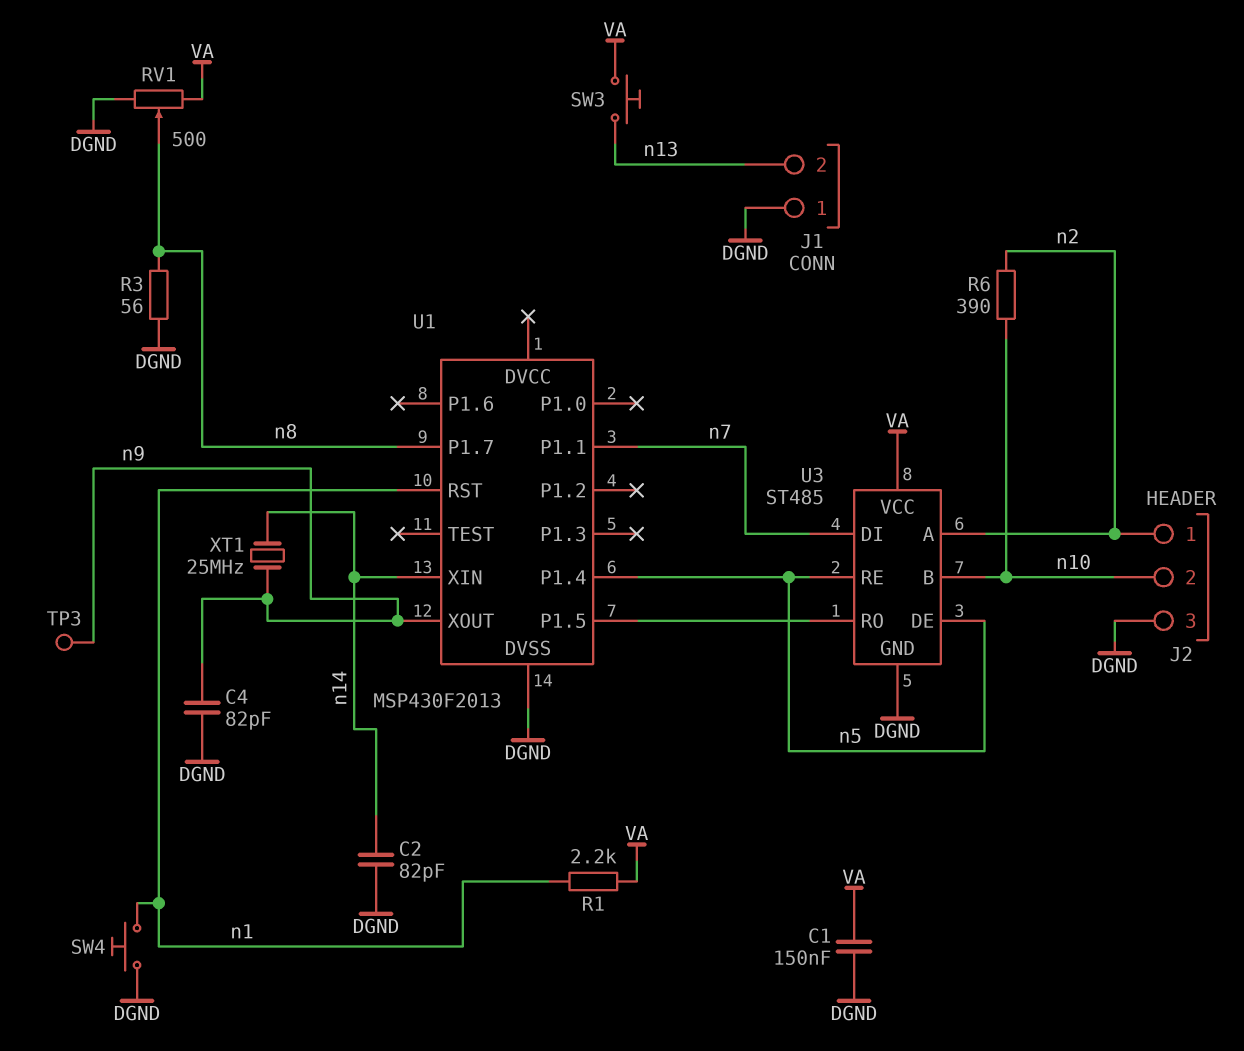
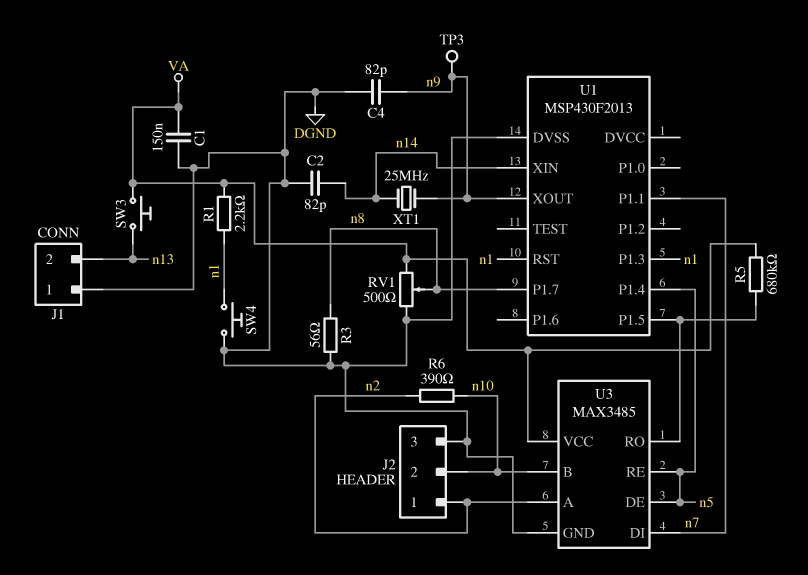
R5: none -> 680k (U1/P1.5, VA)
U1 pin P1.3: none -> n1
U3: ST485 -> MAX3485

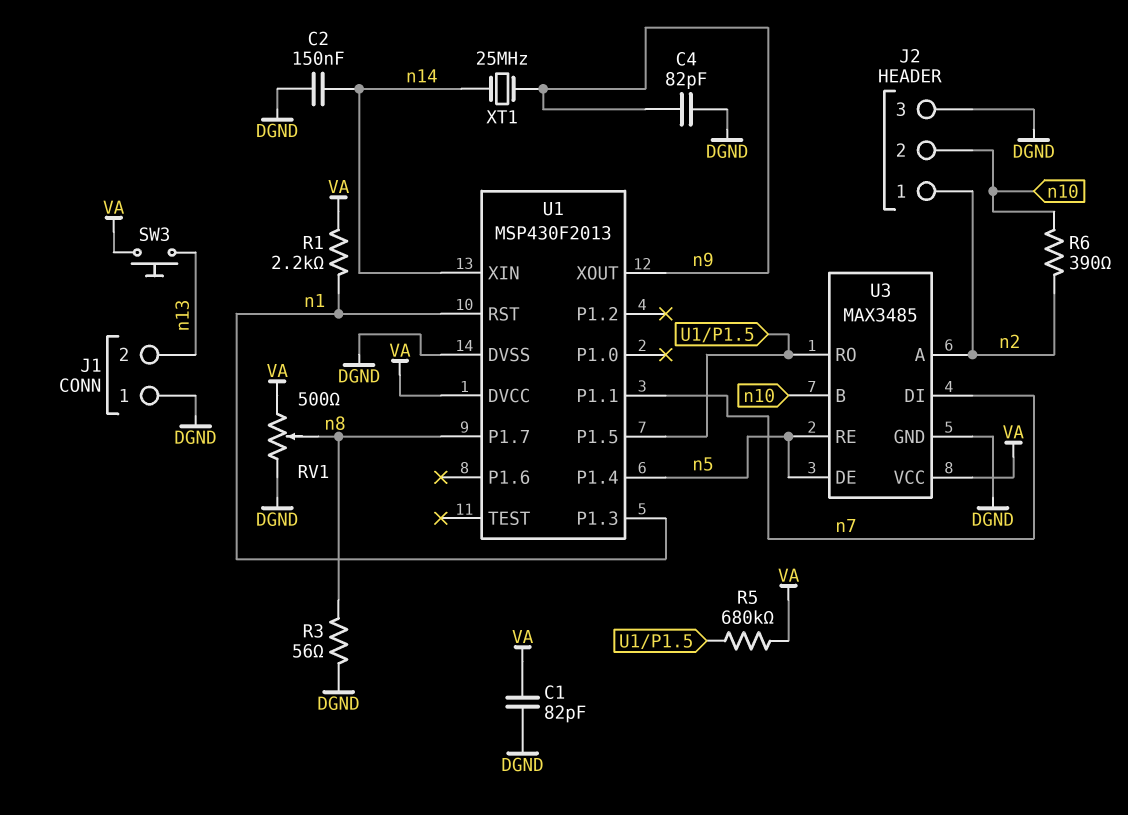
C1: 150nF (DGND, VA) -> 82pF (DGND, VA)
C2: 82pF (DGND, n14) -> 150nF (DGND, n14)
SW4: button (DGND, n1) -> none
TP3: test point (n9) -> none
U1 pin DVCC: none -> VA

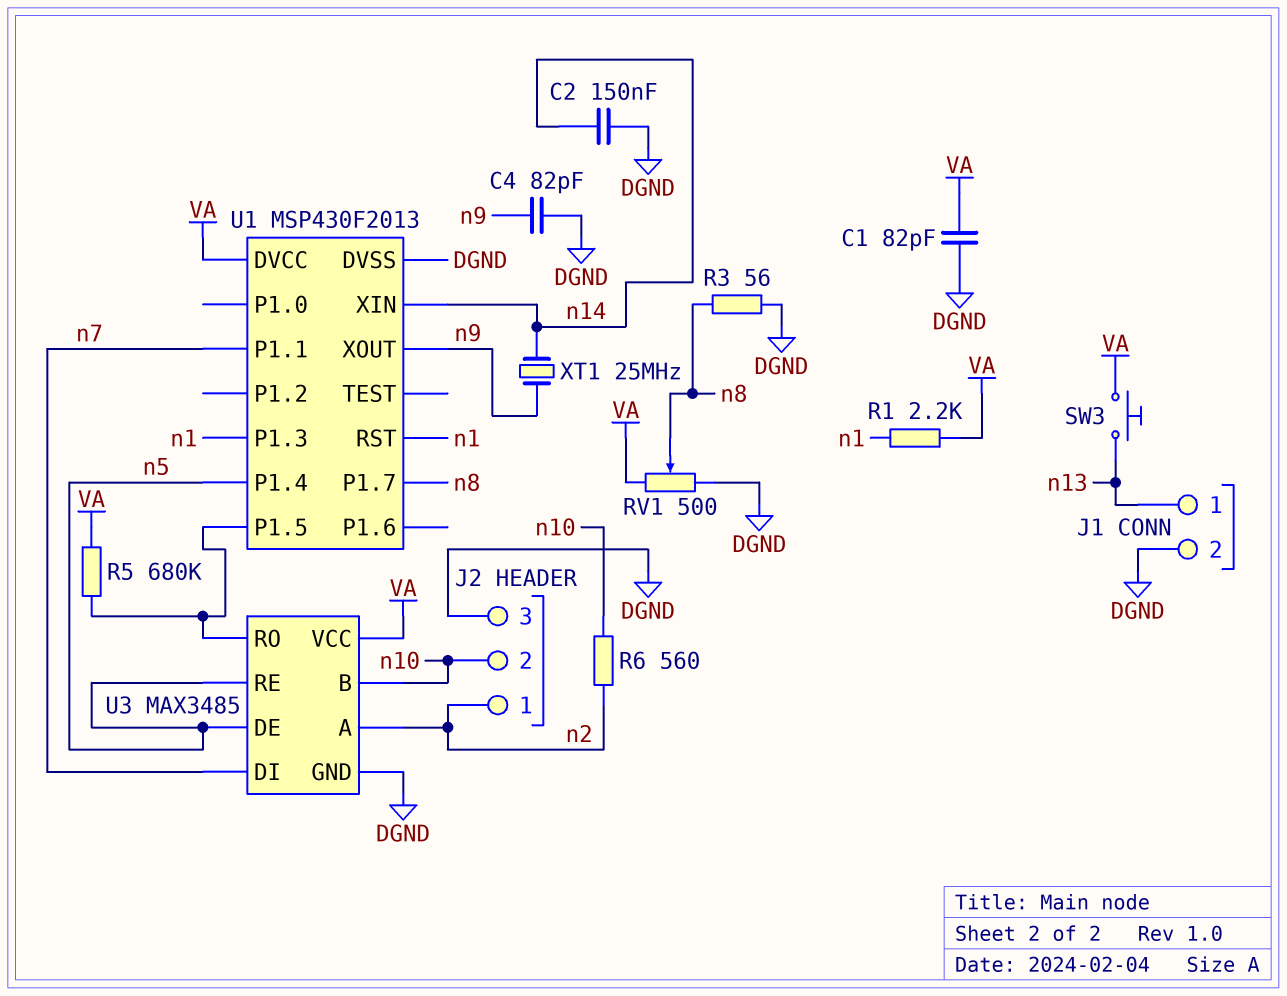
J1 pin 1: DGND -> n13
J1 pin 2: n13 -> DGND
R6: 390 (n2, n10) -> 560 (n2, n10)

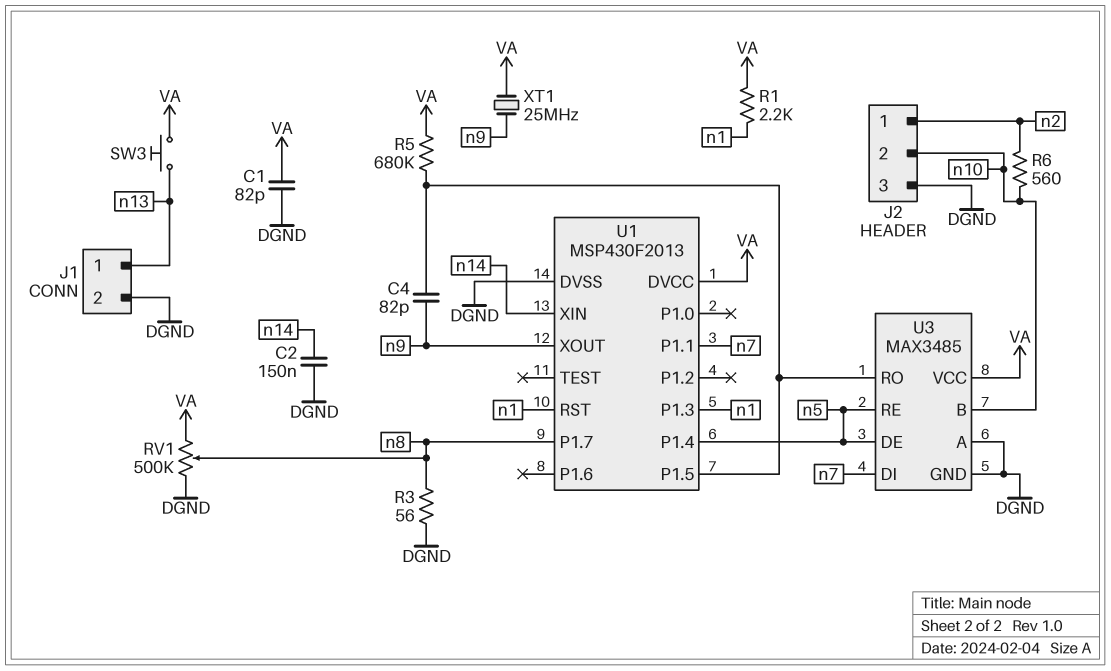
C4: 82pF (DGND, n9) -> 82pF (U1/P1.5, n9)
RV1: 500 (DGND, VA, wiper n8) -> 500k (DGND, VA, wiper n8)
U3 pin A: n2 -> DGND
XT1: 25MHz (n9, n14) -> 25MHz (VA, n9)

